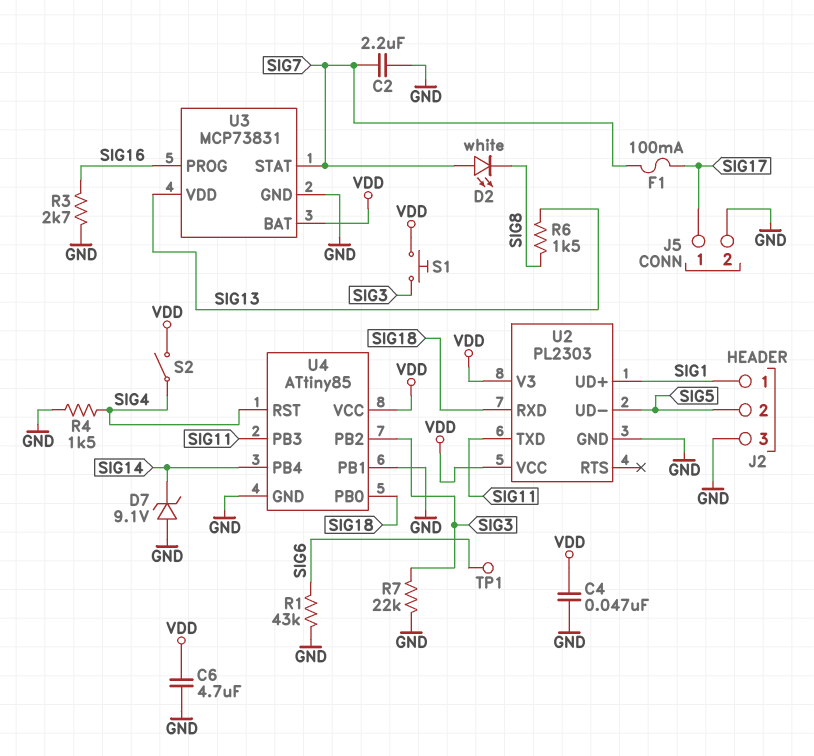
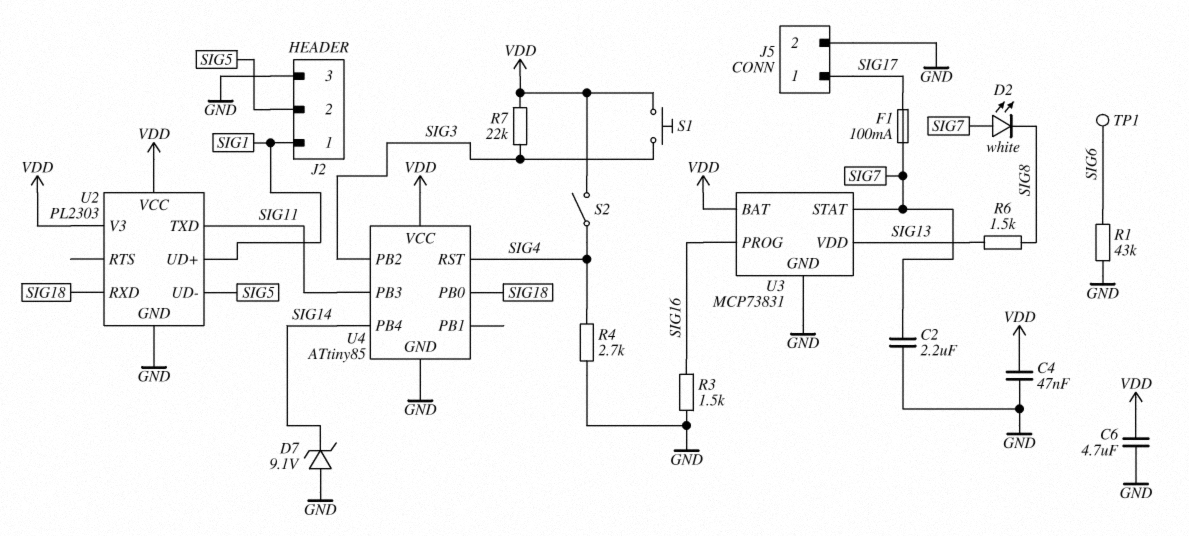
R3: 2.7k (GND, SIG16) -> 1.5k (GND, SIG16)
R4: 1.5k (GND, SIG4) -> 2.7k (GND, SIG4)
R7: 22k (GND, SIG3) -> 22k (SIG3, VDD)
U4 pin PB1: GND -> none

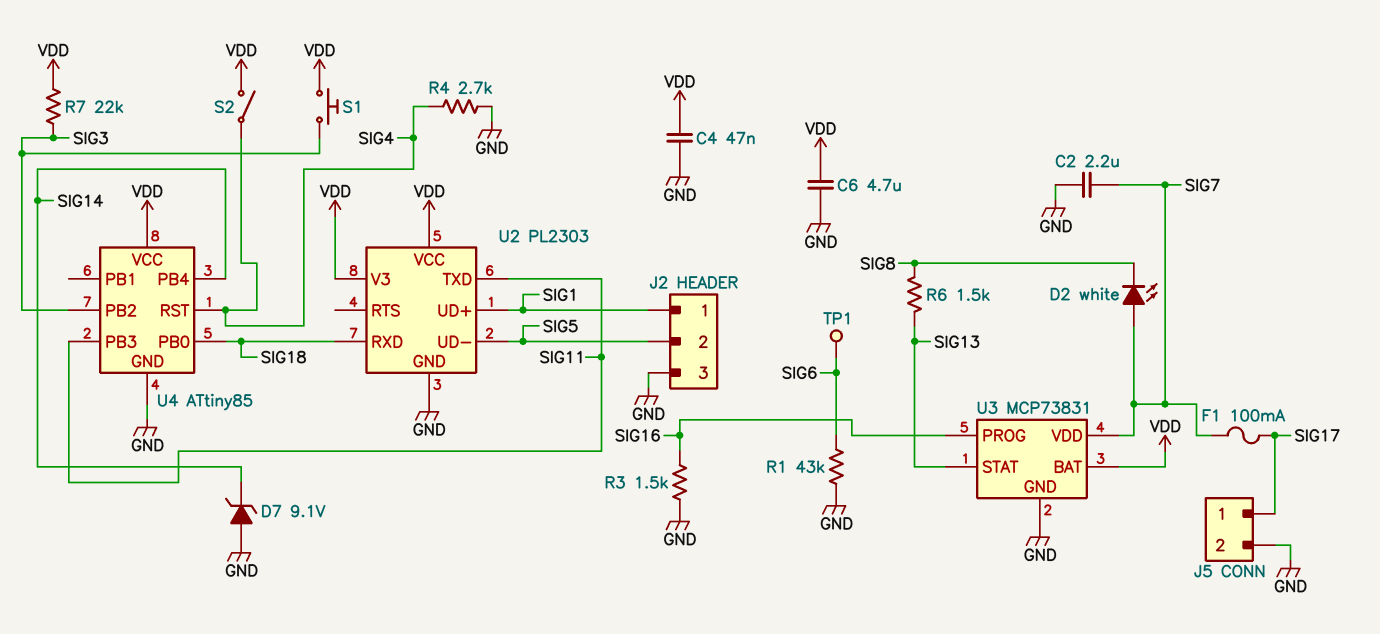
U3 pin STAT: SIG7 -> SIG13
U3 pin VDD: SIG13 -> SIG7

